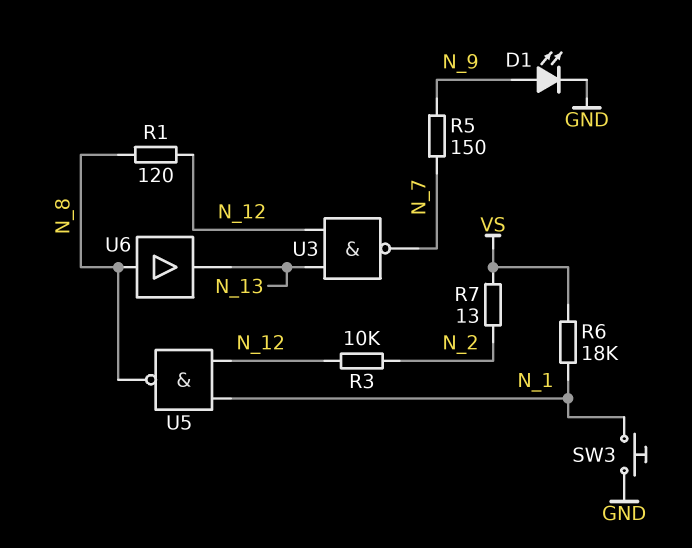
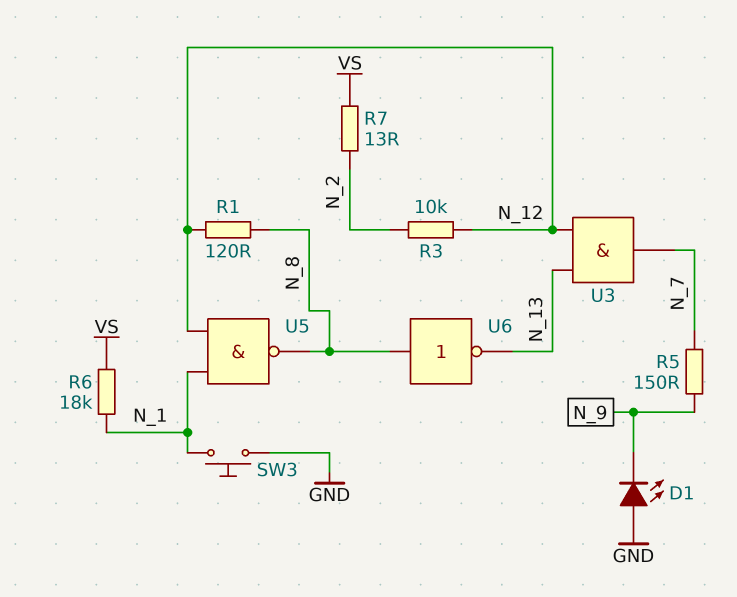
D1: LED (A N_9, K GND) -> LED (A GND, K N_9)
U3: NAND (in N_12, in N_13, out N_7) -> AND (in N_12, in N_13, out N_7)
U6: buffer (in N_8, out N_13) -> NOT (in N_8, out N_13)

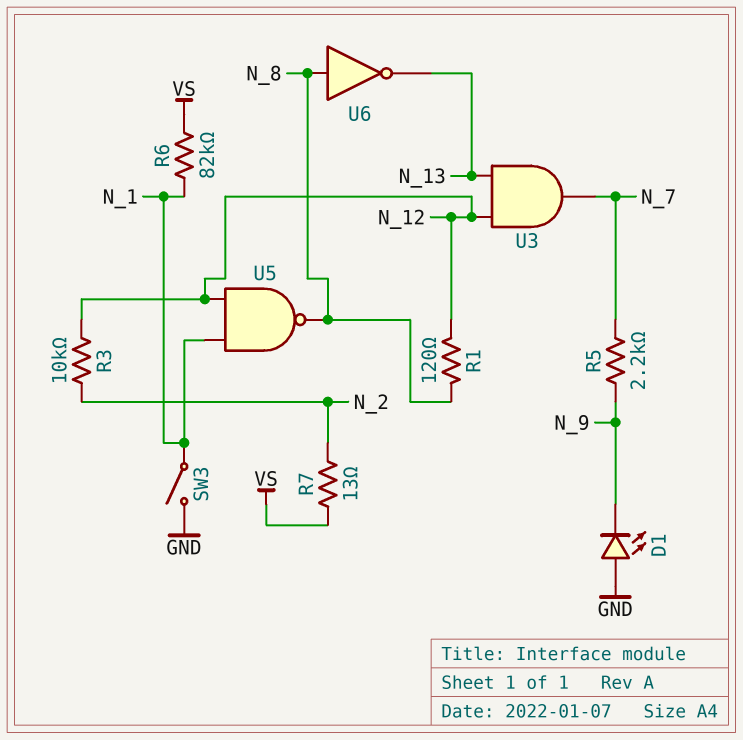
R5: 150 (N_7, N_9) -> 2.2k (N_7, N_9)
R6: 18k (N_1, VS) -> 82k (N_1, VS)
SW3: button (GND, N_1) -> switch (GND, N_1)

